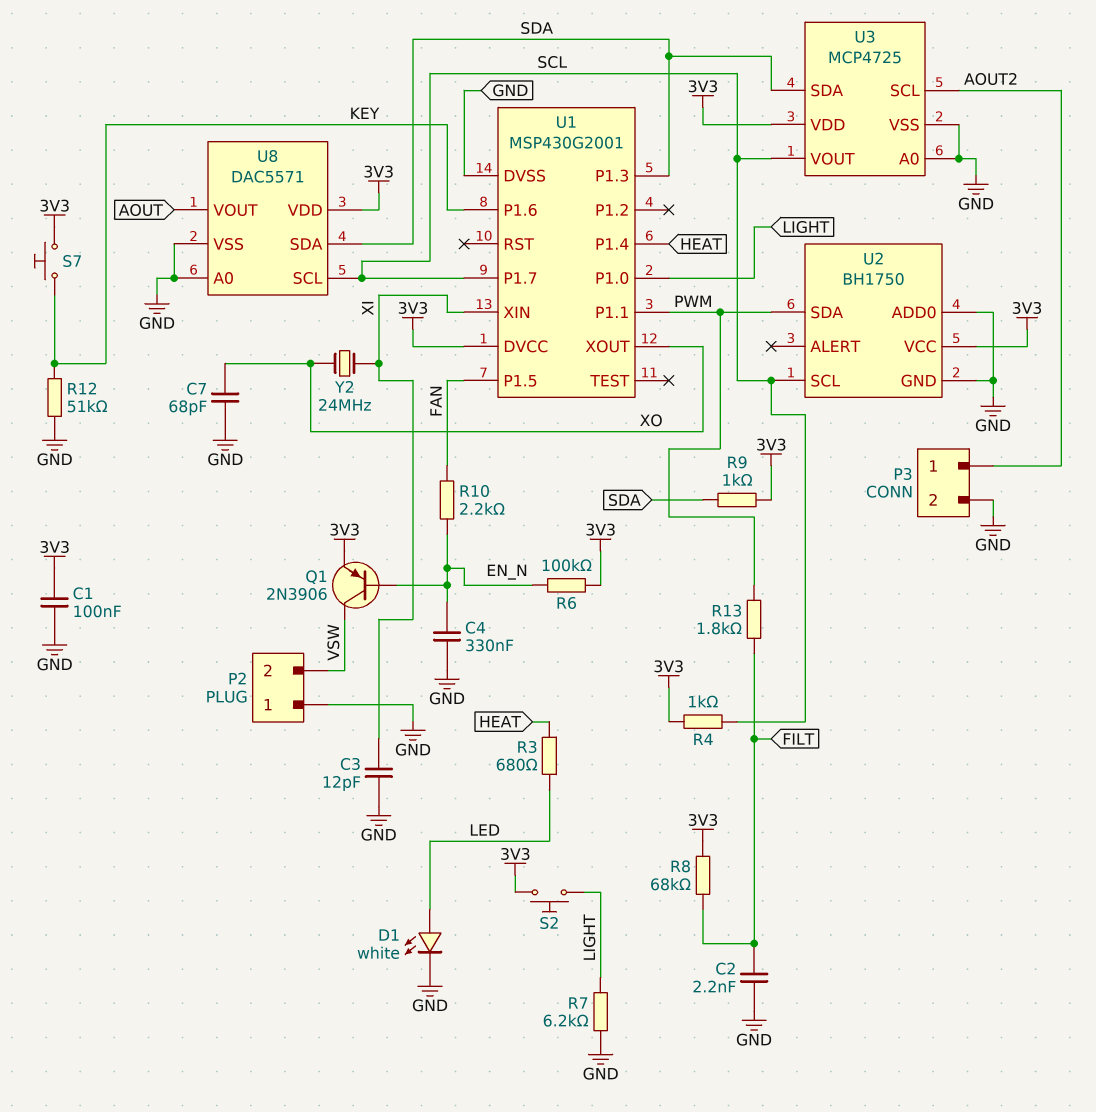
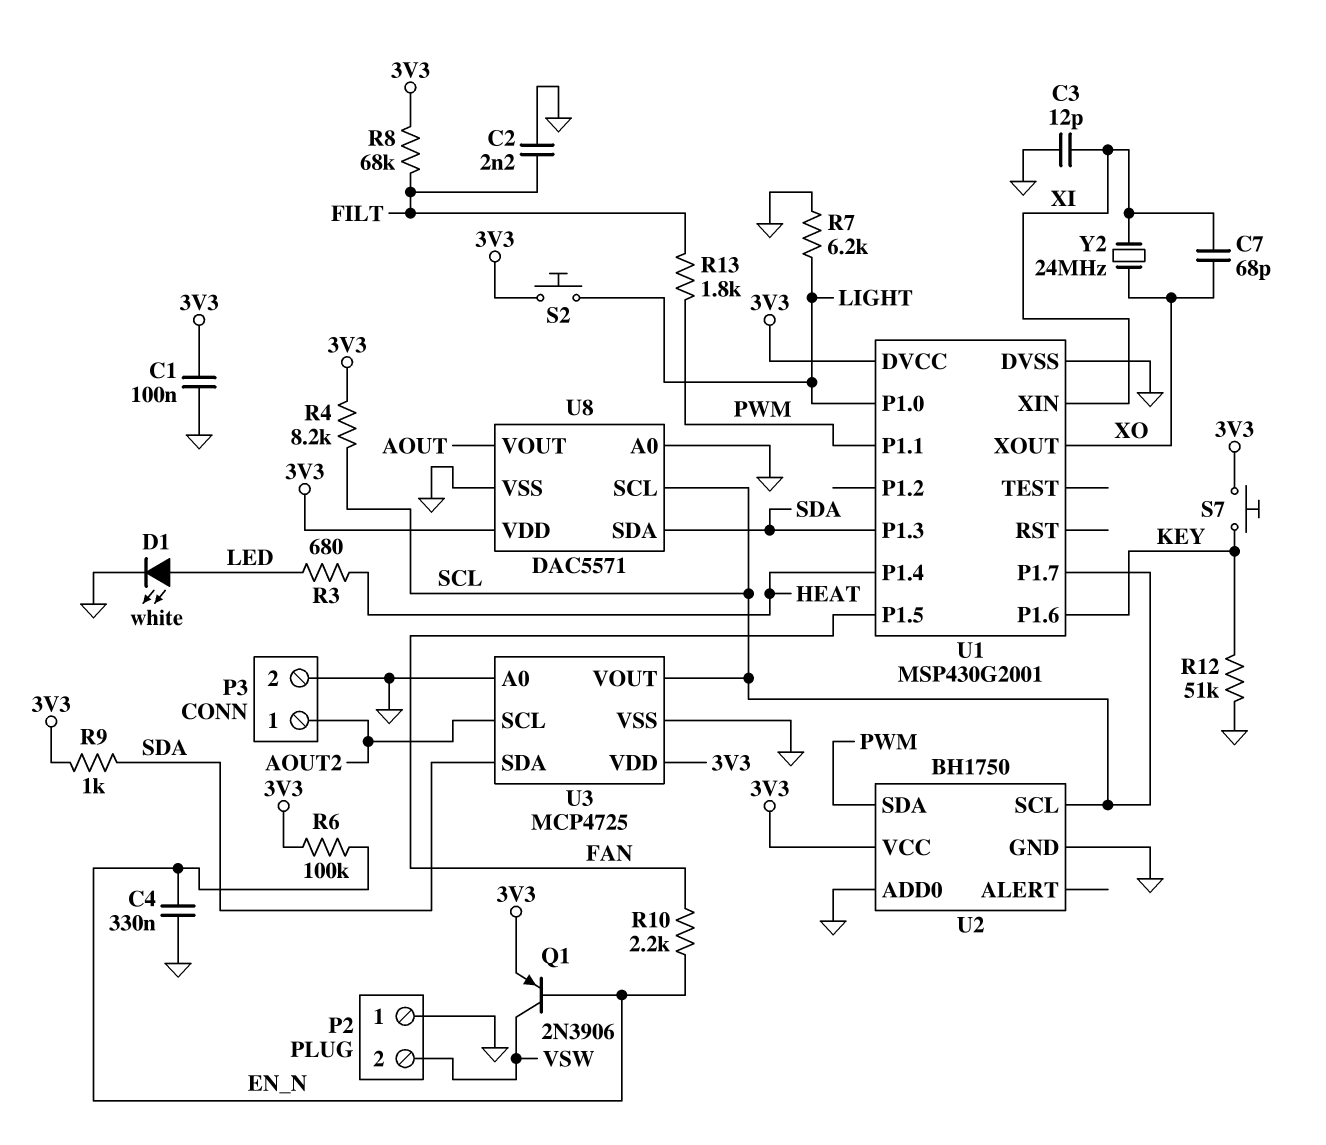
C7: 68pF (GND, XO) -> 68pF (XI, XO)
R4: 1k (3V3, SCL) -> 8.2k (3V3, SCL)

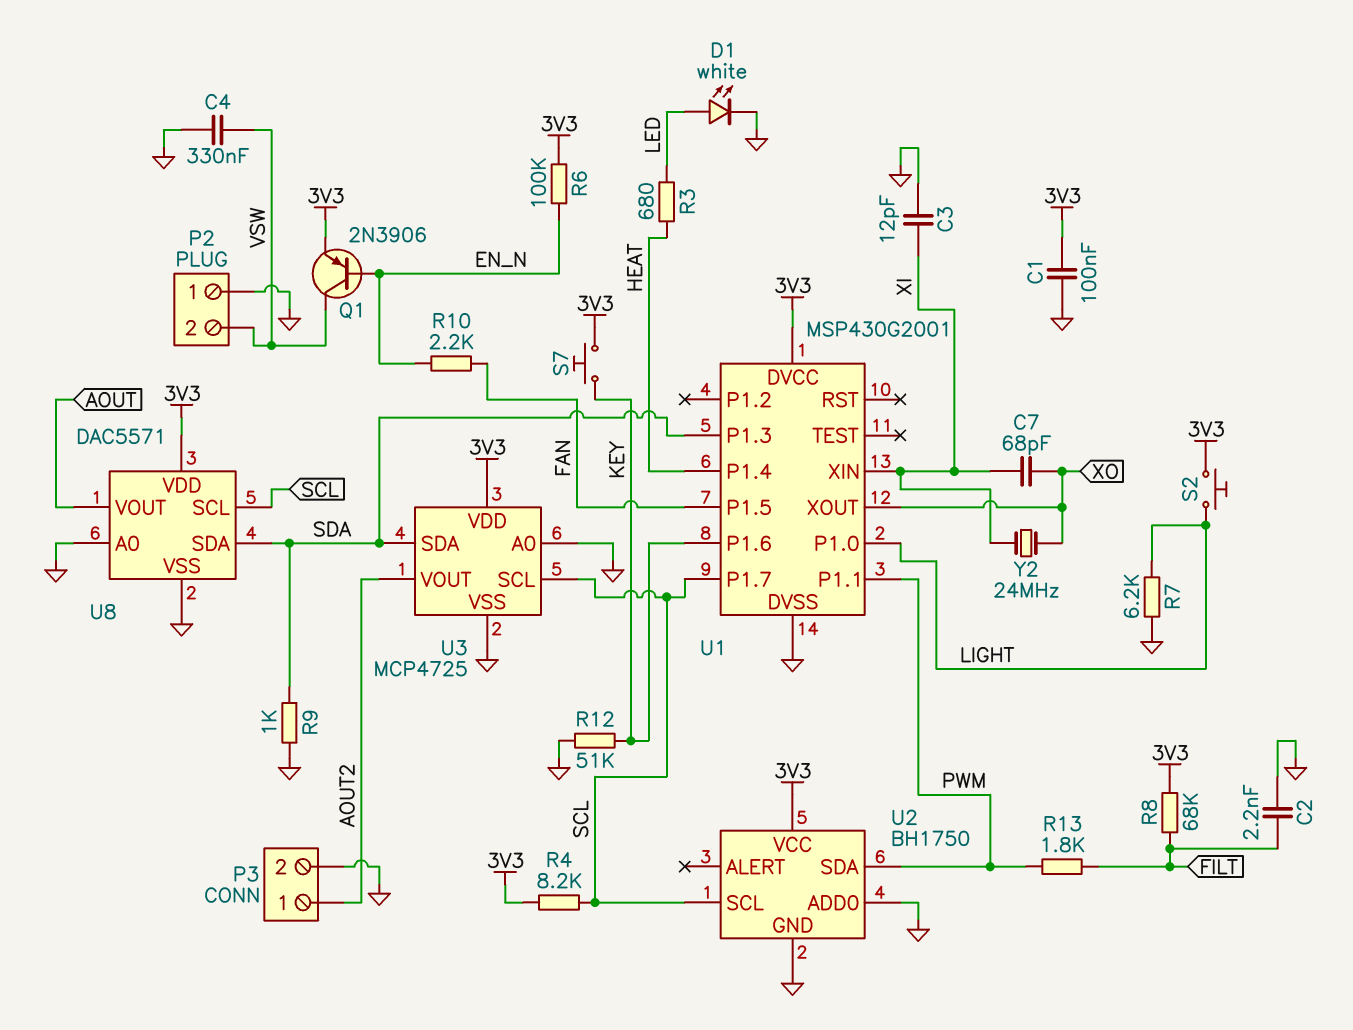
C4: 330nF (EN_N, GND) -> 330nF (GND, VSW)
R9: 1k (3V3, SDA) -> 1k (GND, SDA)
U3 pin SCL: AOUT2 -> SCL
U3 pin VOUT: SCL -> AOUT2

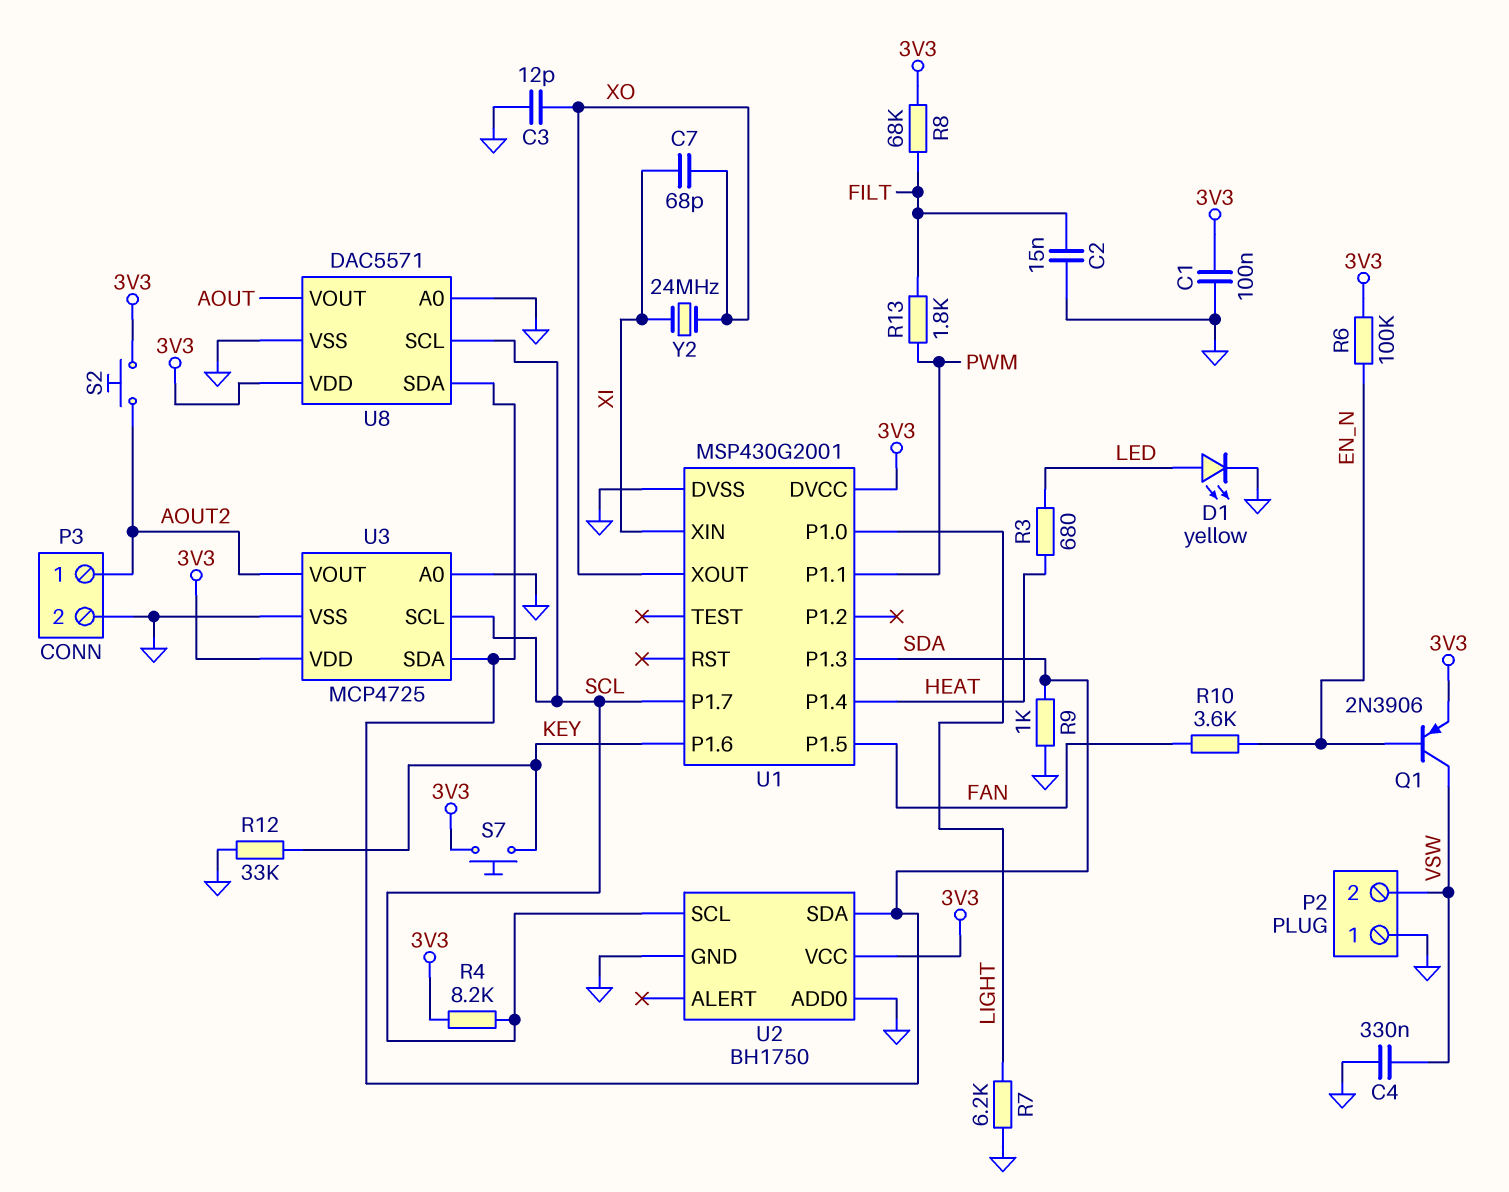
C2: 2.2nF (FILT, GND) -> 15nF (FILT, GND)
C3: 12pF (GND, XI) -> 12pF (GND, XO)
D1: LED white (A LED, K GND) -> LED yellow (A LED, K GND)
R10: 2.2k (EN_N, FAN) -> 3.6k (EN_N, FAN)
R12: 51k (GND, KEY) -> 33k (GND, KEY)
S2: button (3V3, LIGHT) -> button (3V3, AOUT2)
U2 pin SDA: PWM -> SDA

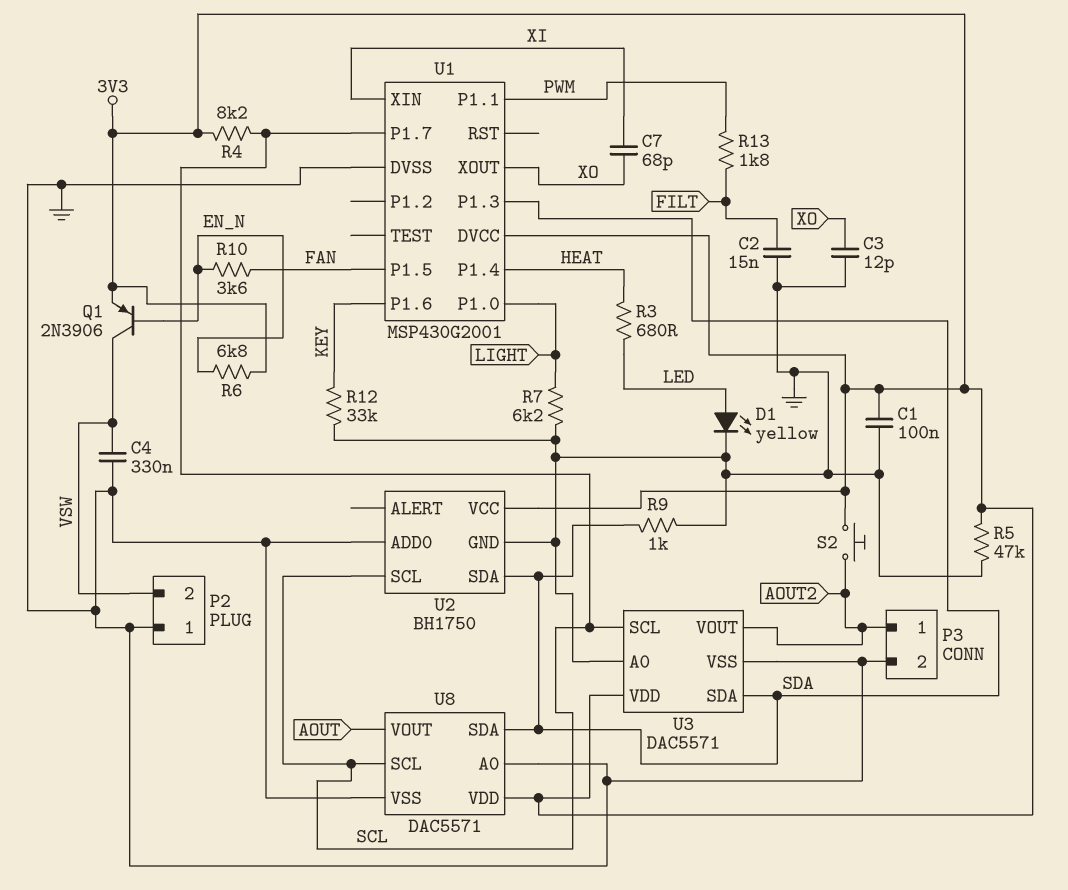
R5: none -> 47k (3V3, GND)
R6: 100k (3V3, EN_N) -> 6.8k (3V3, EN_N)
R8: 68k (3V3, FILT) -> none
S7: button (3V3, KEY) -> none
U3: MCP4725 -> DAC5571
Y2: 24MHz (XI, XO) -> none

